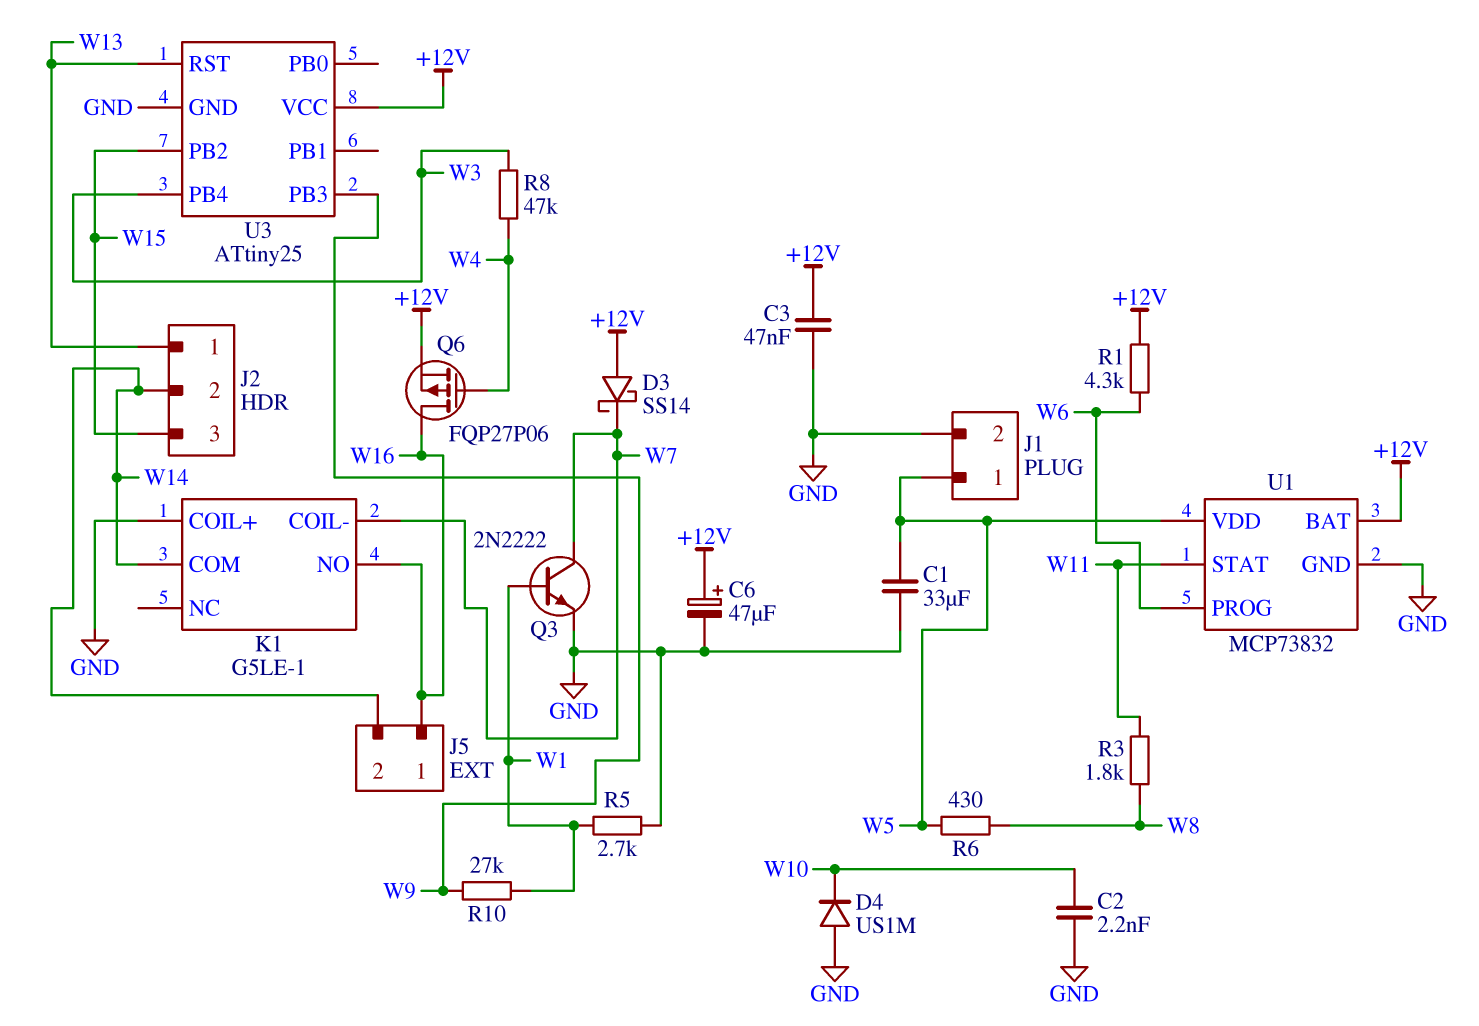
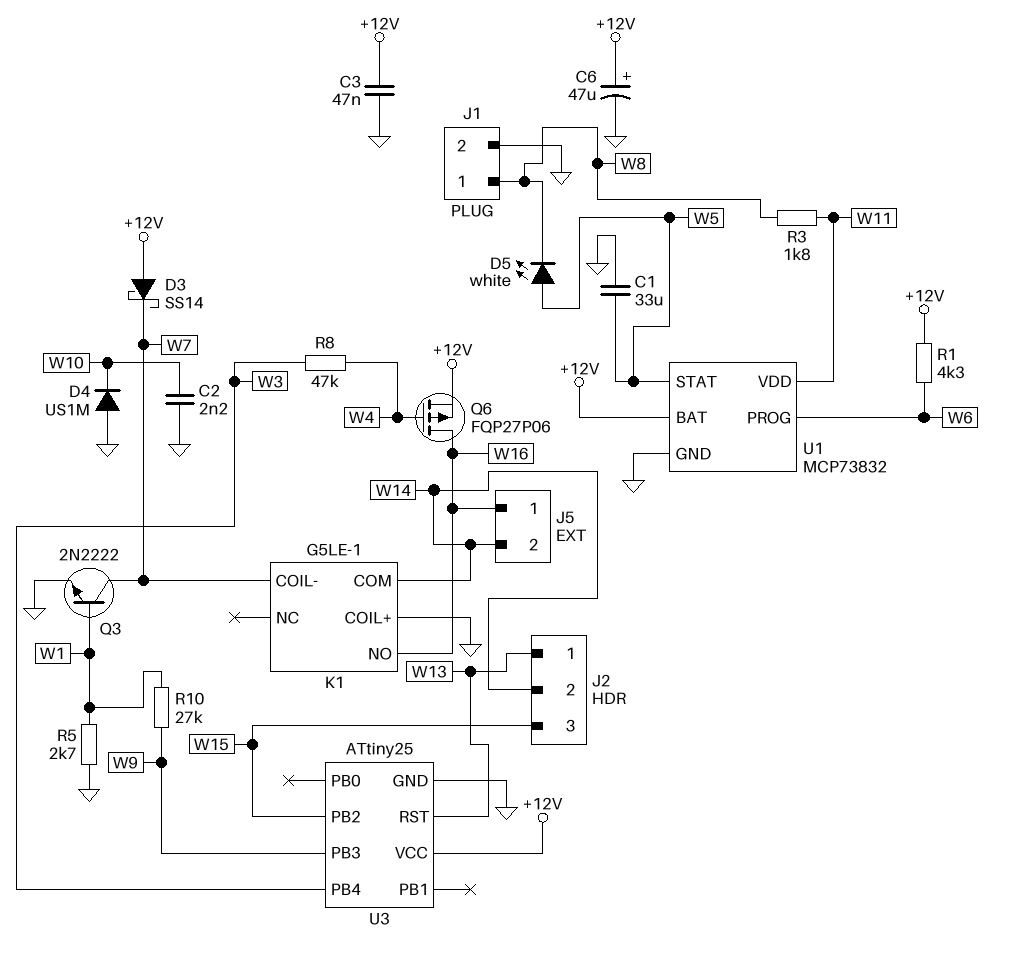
D5: none -> LED white (A W5, K W8)
J1 pin 1: W5 -> W8
R6: 430 (W5, W8) -> none
U1 pin STAT: W11 -> W5
U1 pin VDD: W5 -> W11

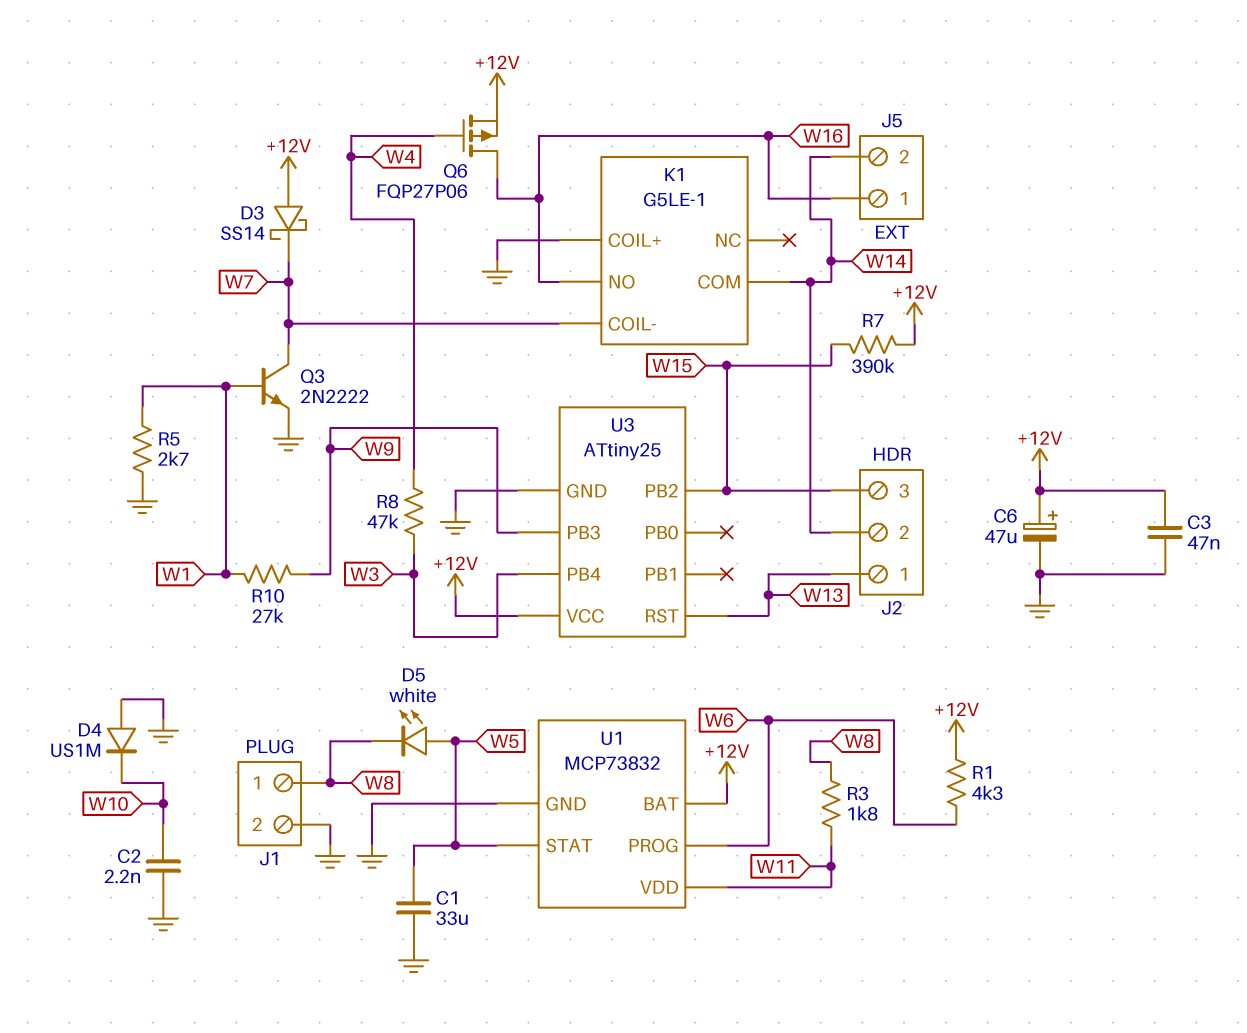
R7: none -> 390k (+12V, W15)

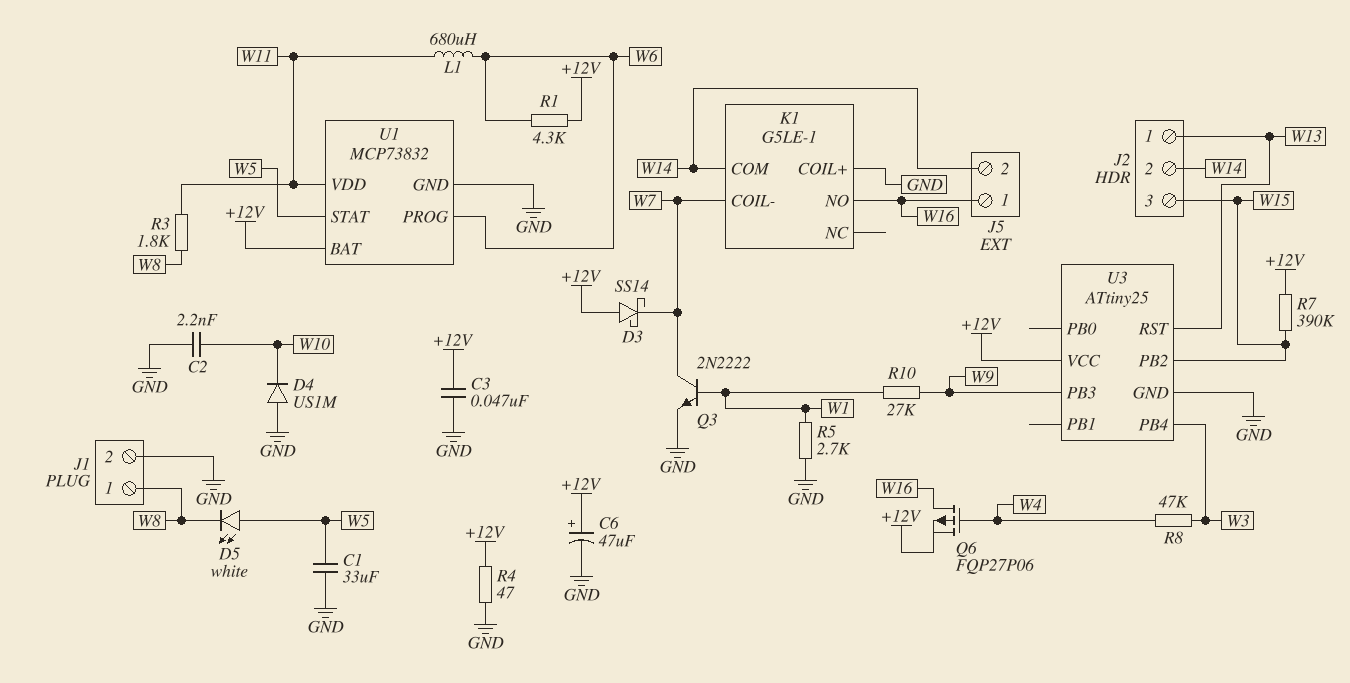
L1: none -> 680uH (W6, W11)
R4: none -> 47 (+12V, GND)

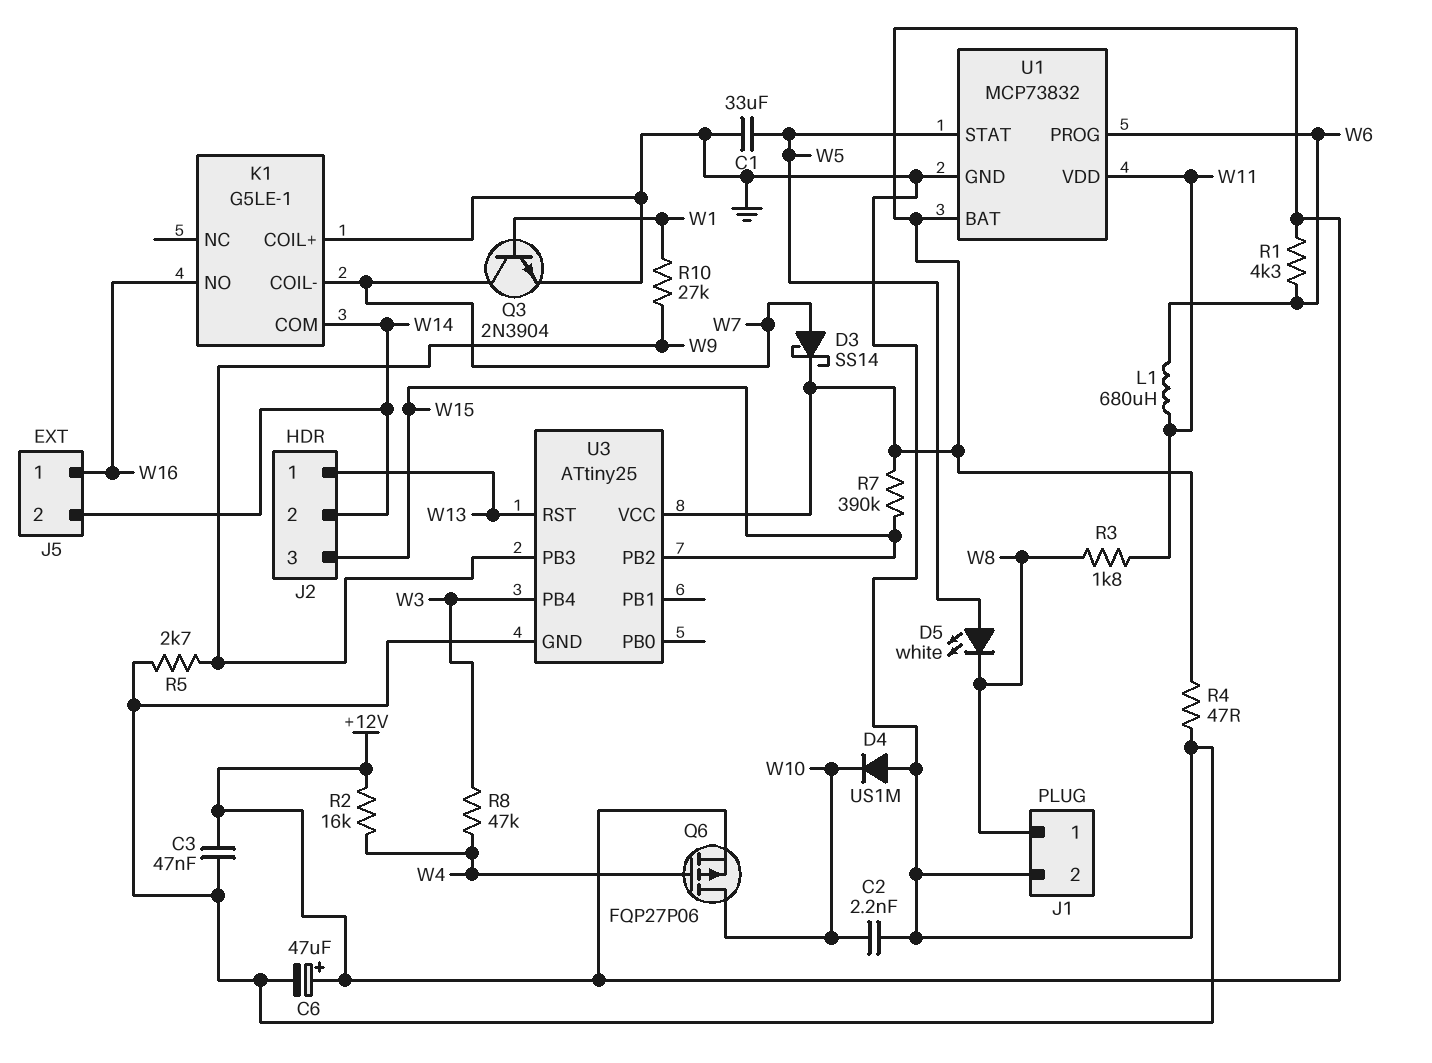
D3: schottky SS14 (A +12V, K W7) -> schottky SS14 (A W7, K +12V)
Q3: NPN 2N2222 (B W1, C W7, E GND) -> NPN 2N3904 (B W1, C W7, E GND)
Q6: PMOS FQP27P06 (G W4, D W16, S +12V) -> PMOS FQP27P06 (G W4, D W10, S +12V)
R2: none -> 16k (+12V, W4)
R5: 2.7k (GND, W1) -> 2.7k (GND, W9)

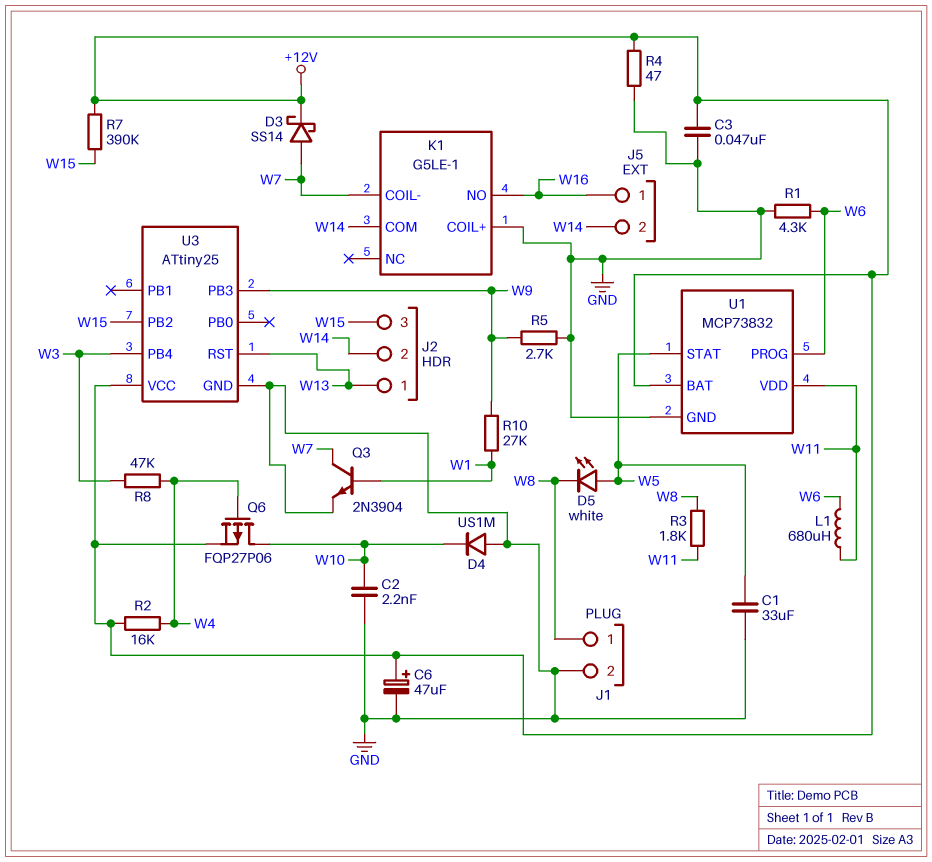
R1: 4.3k (+12V, W6) -> 4.3k (GND, W6)

